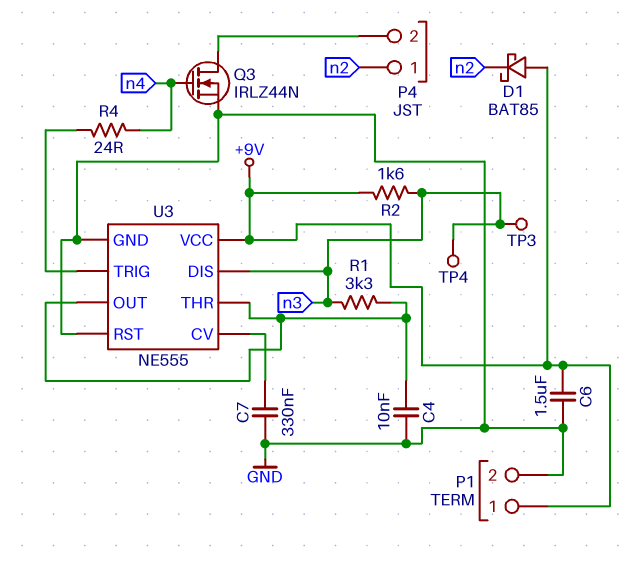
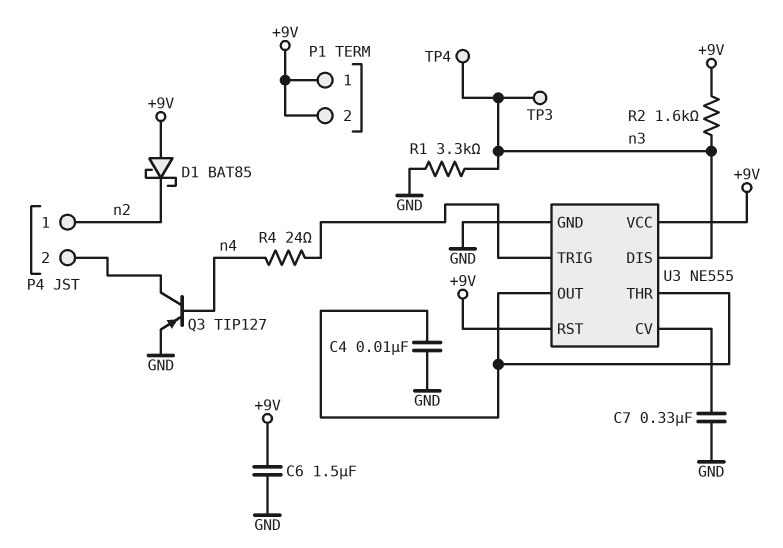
P1 pin 2: GND -> +9V
Q3: NMOS IRLZ44N (G n4, D P4/2, S GND) -> PNP TIP127 (B n4, C P4/2, E GND)
R1: 3.3k (U3/OUT, n3) -> 3.3k (GND, n3)
U3 pin RST: GND -> +9V

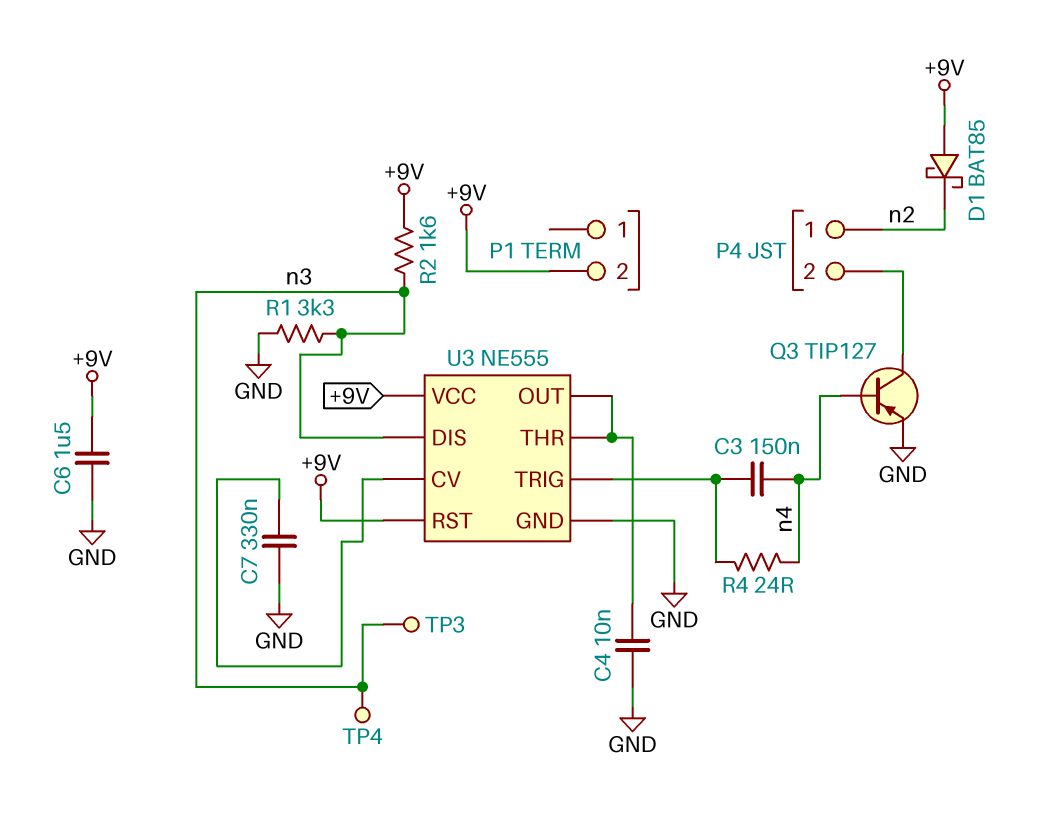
C3: none -> 150nF (U3/TRIG, n4)
P1 pin 1: +9V -> none

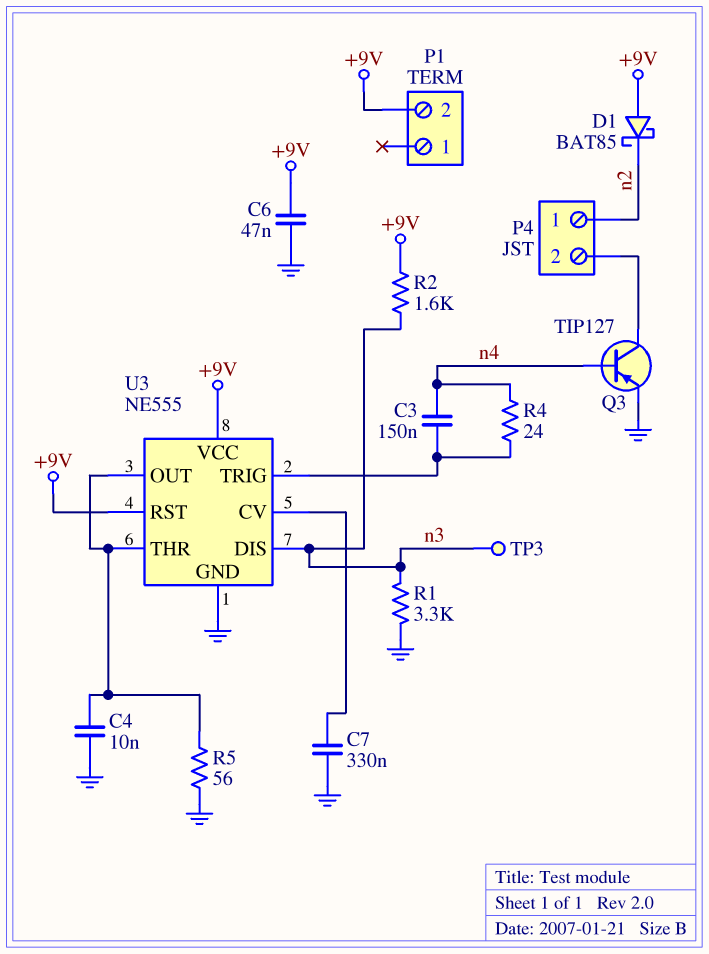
C6: 1.5uF (+9V, GND) -> 47nF (+9V, GND)
R5: none -> 56 (GND, U3/OUT)
TP4: test point (n3) -> none

